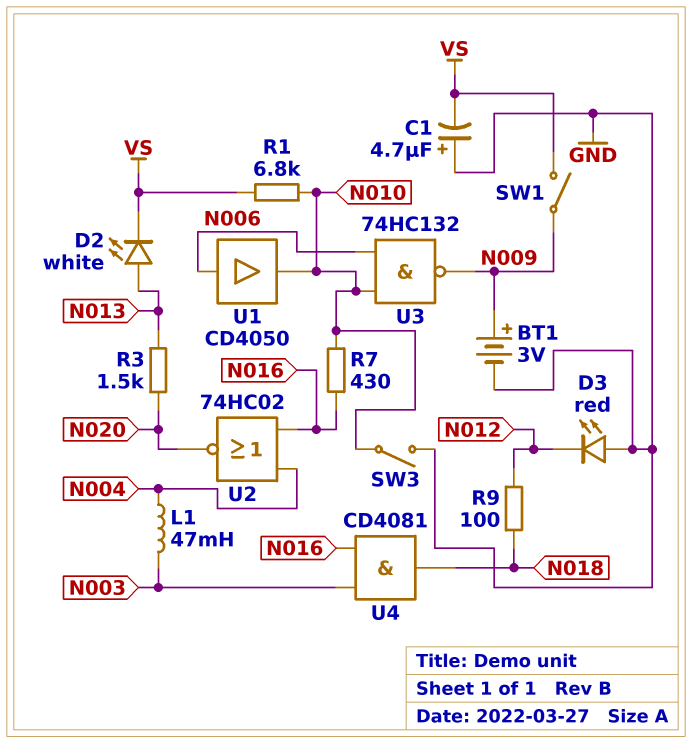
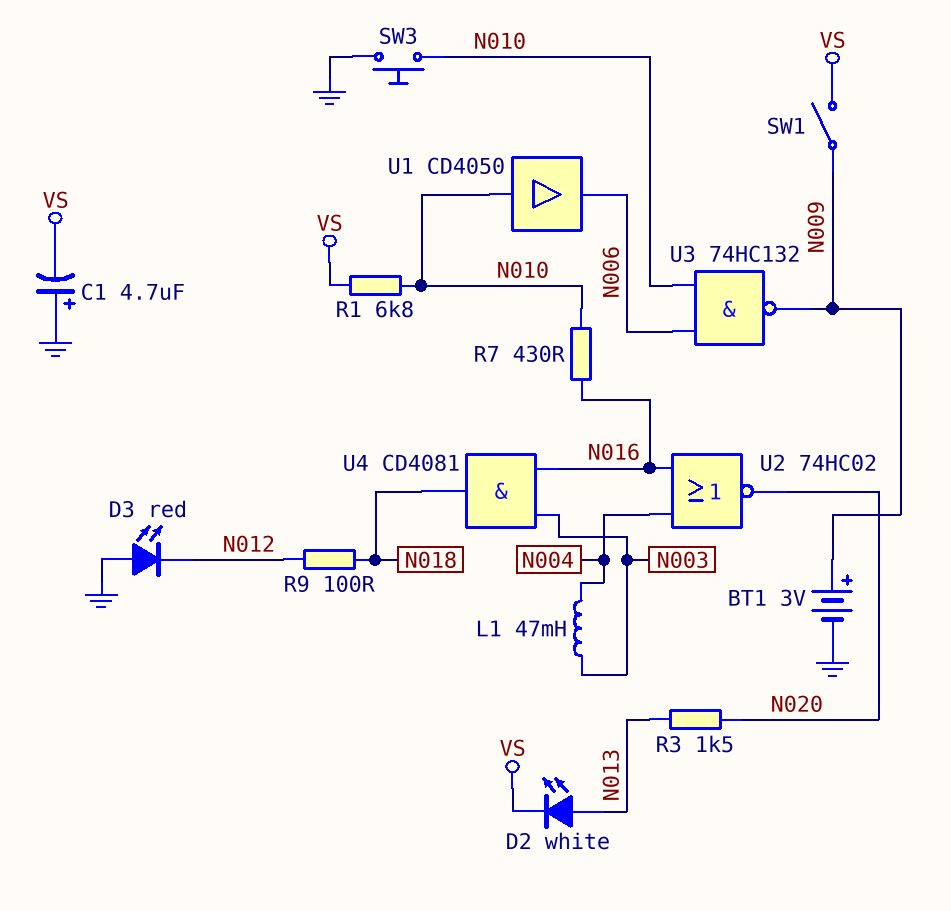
SW3: switch (GND, N010) -> button (GND, N010)
U1: buffer CD4050 (in N006, out N010) -> buffer CD4050 (in N010, out N006)

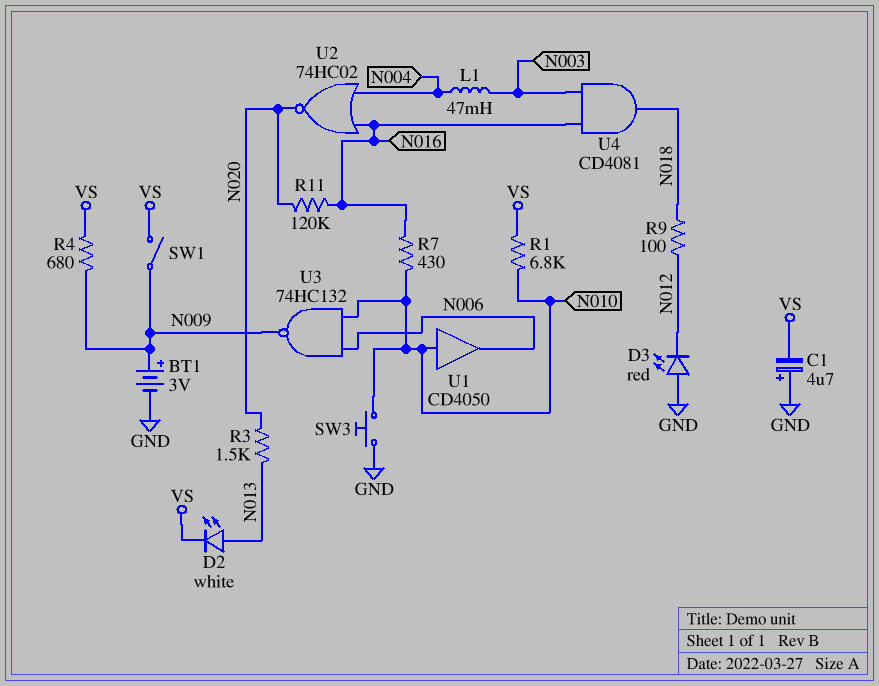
R4: none -> 680 (N009, VS)
R11: none -> 120k (N016, N020)

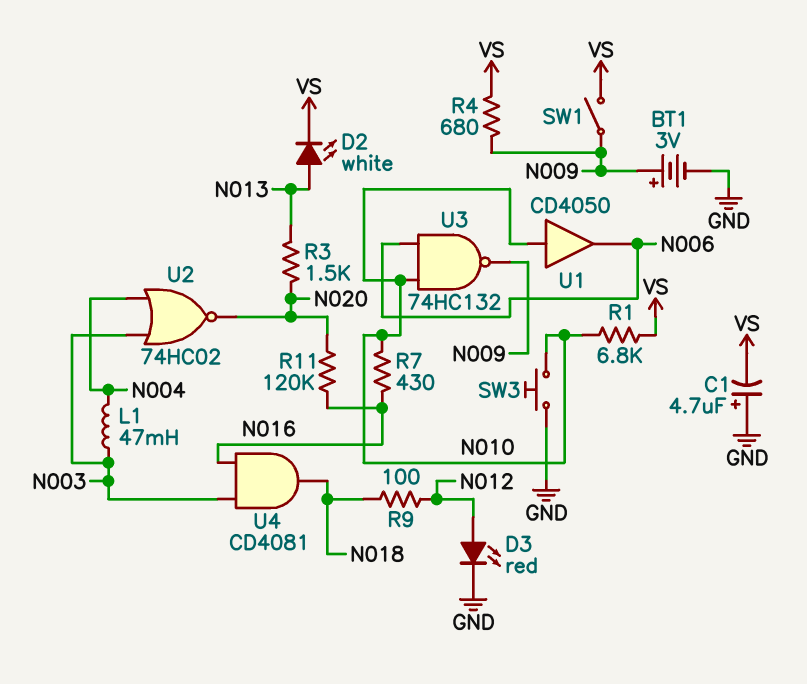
D3: LED red (A GND, K N012) -> LED red (A N012, K GND)
U2: NOR 74HC02 (in N004, in N016, out N020) -> NOR 74HC02 (in N003, in N004, out N020)

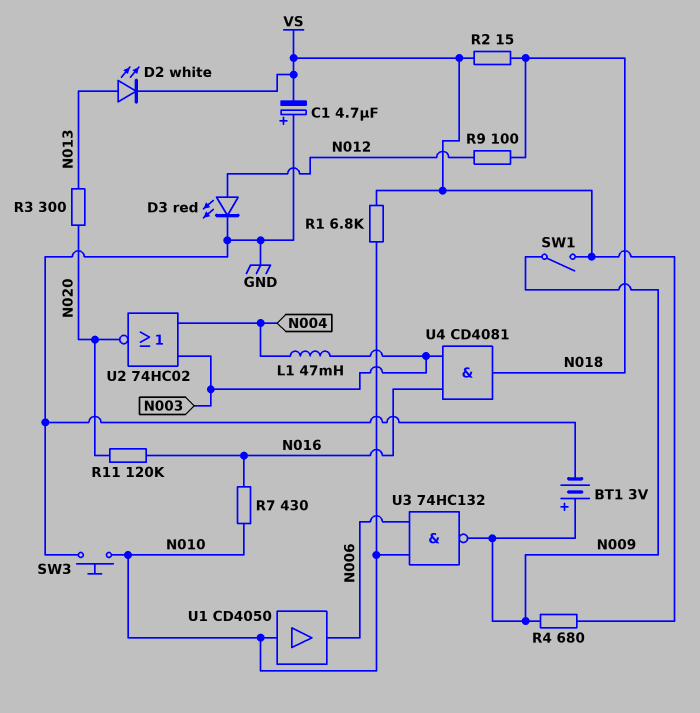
R2: none -> 15 (N018, VS)
R3: 1.5k (N013, N020) -> 300 (N013, N020)

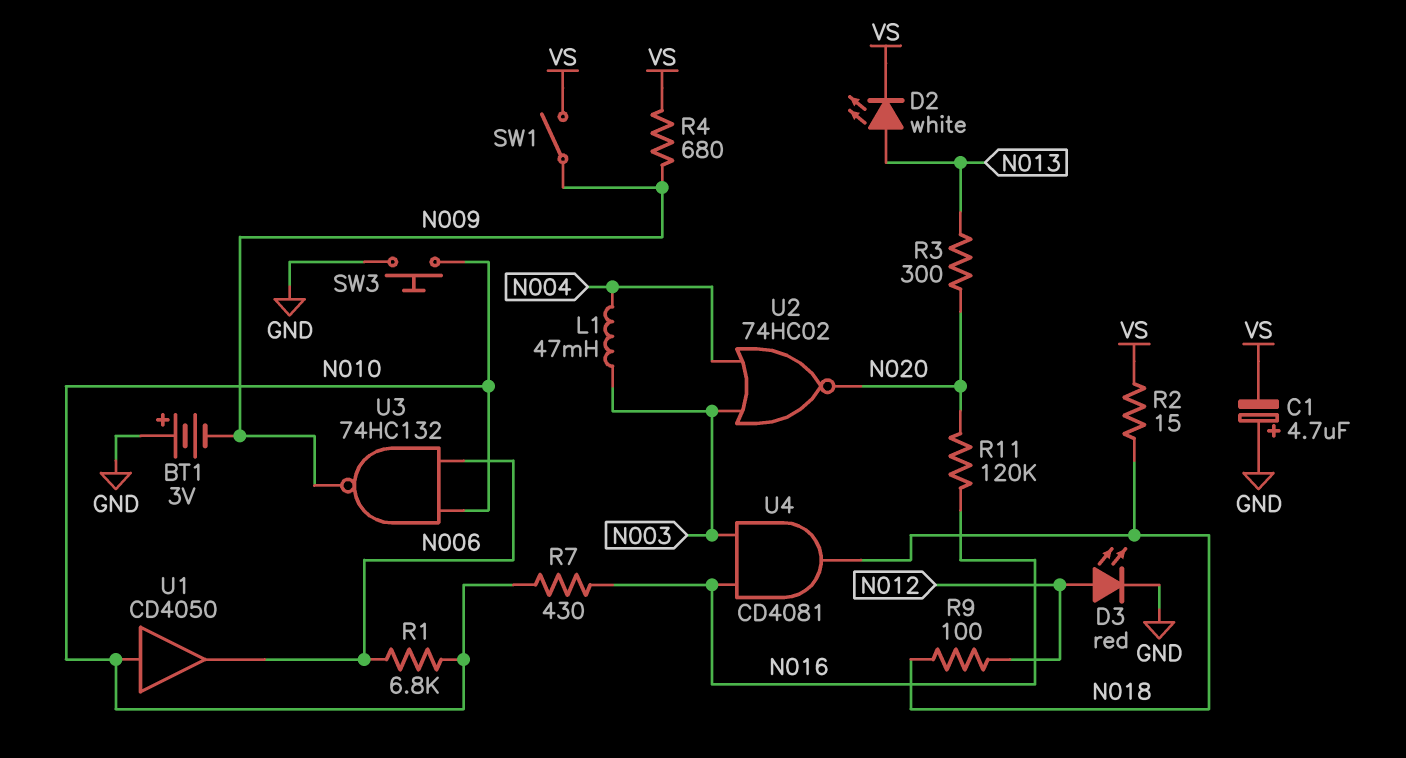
BT1: 3V (plus N009, minus GND) -> 3V (plus GND, minus N009)
R1: 6.8k (N010, VS) -> 6.8k (N006, N010)

